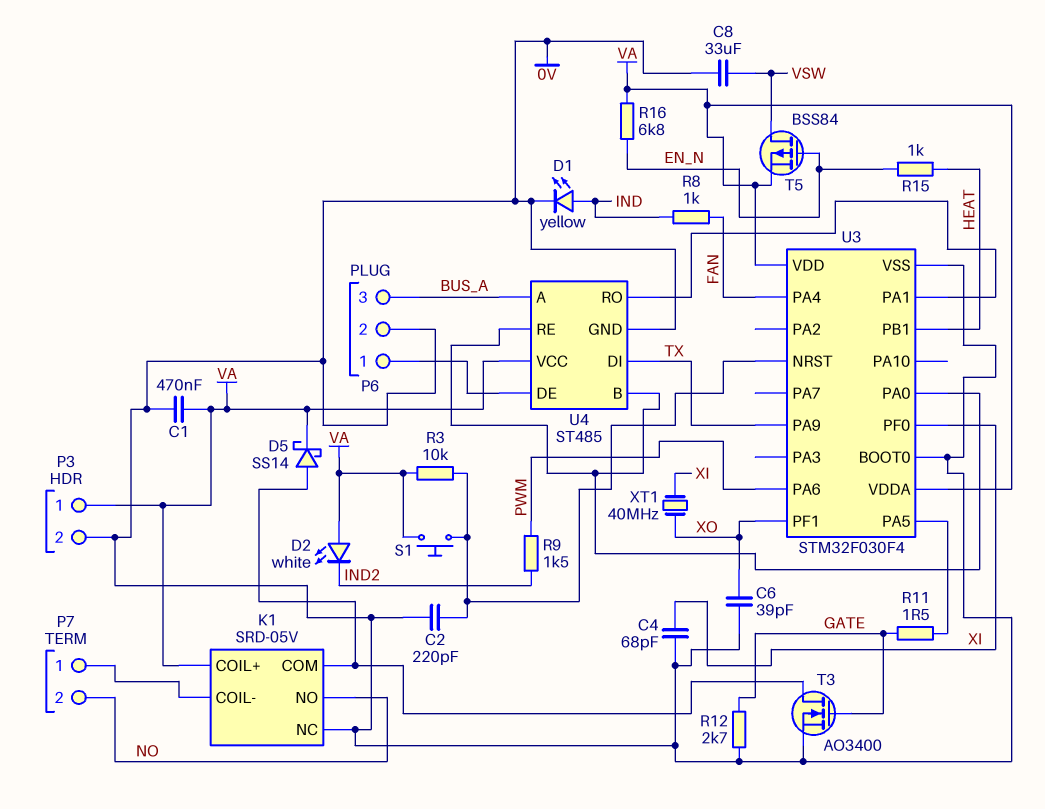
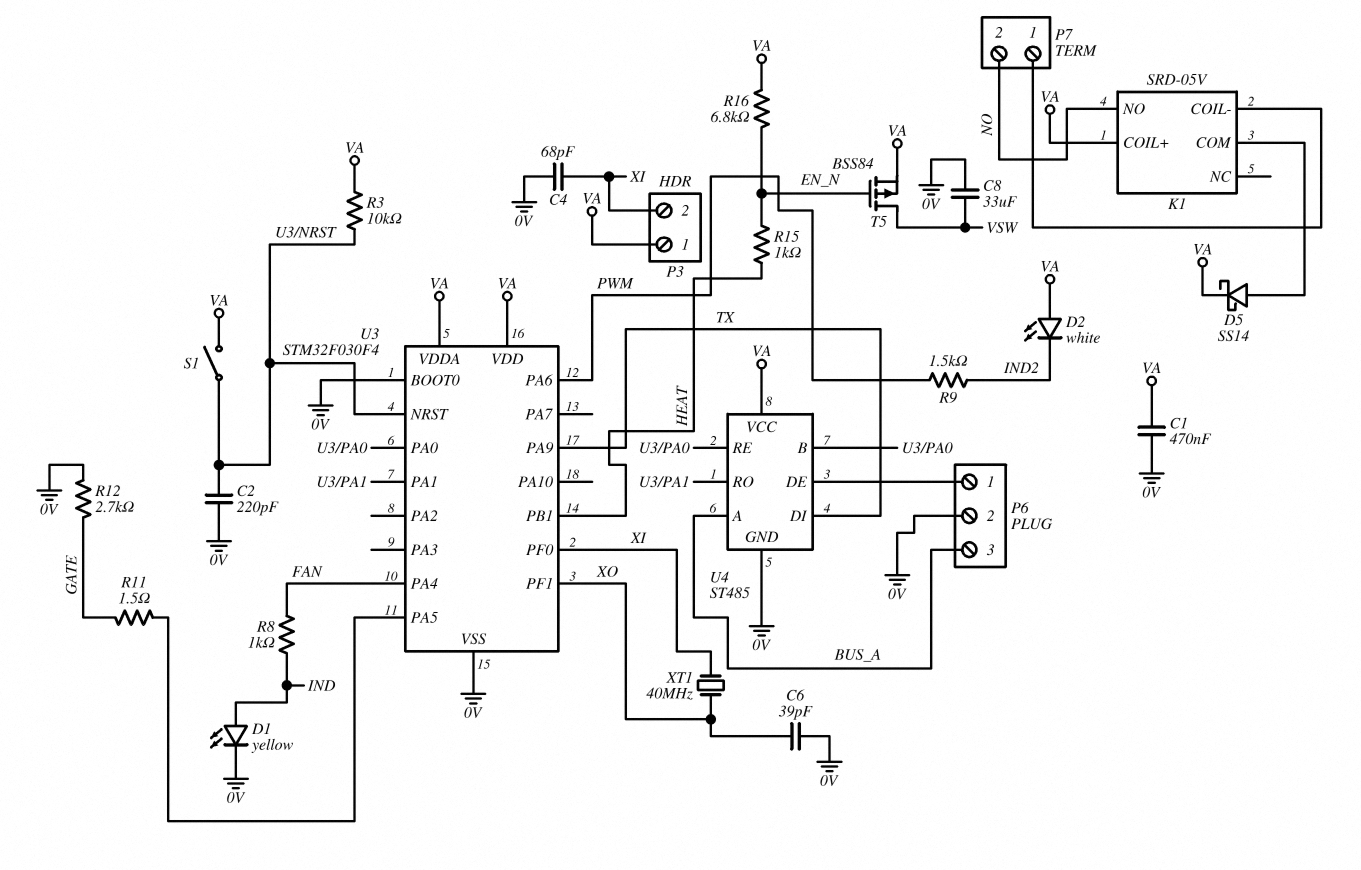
K1 pin NC: 0V -> none
P3 pin 2: 0V -> XI
S1: button (U3/NRST, VA) -> switch (U3/NRST, VA)
T3: NMOS AO3400 (G GATE, D K1/COM, S 0V) -> none

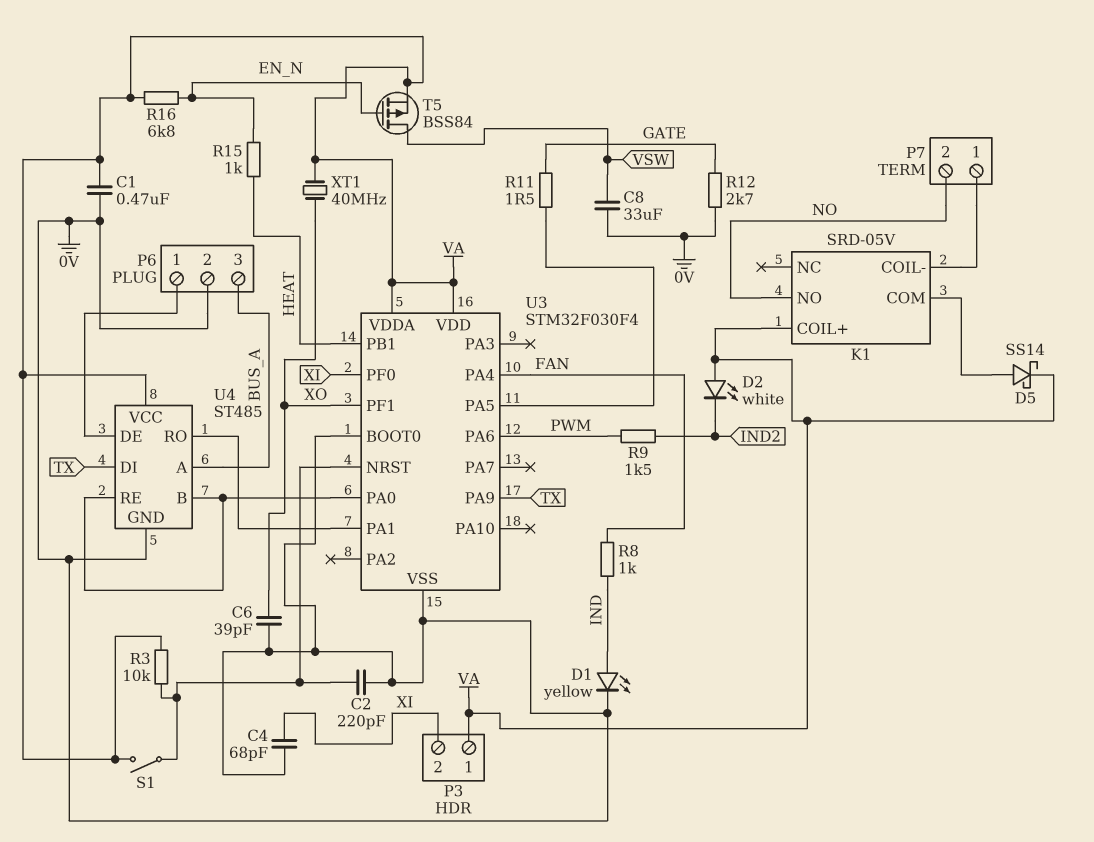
XT1: 40MHz (XI, XO) -> 40MHz (VA, XO)

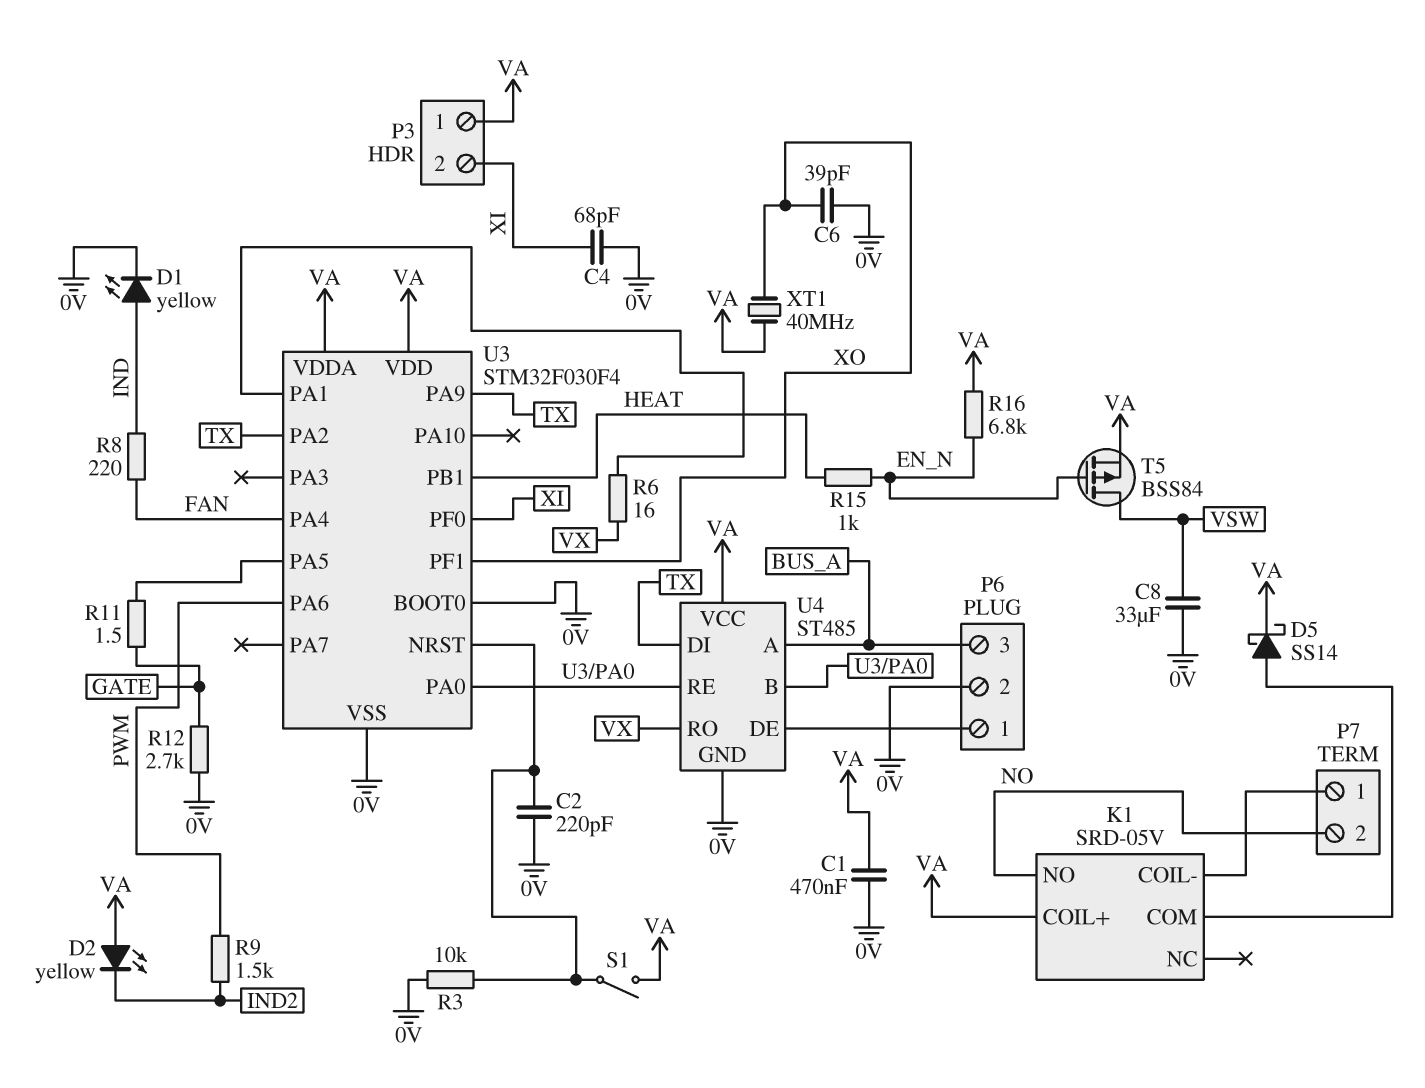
D2: LED white (A VA, K IND2) -> LED yellow (A VA, K IND2)
R3: 10k (U3/NRST, VA) -> 10k (0V, U3/NRST)
R6: none -> 16 (U3/PA1, VX)
R8: 1k (FAN, IND) -> 220 (FAN, IND)
U3 pin PA2: none -> TX
U4 pin RO: U3/PA1 -> VX

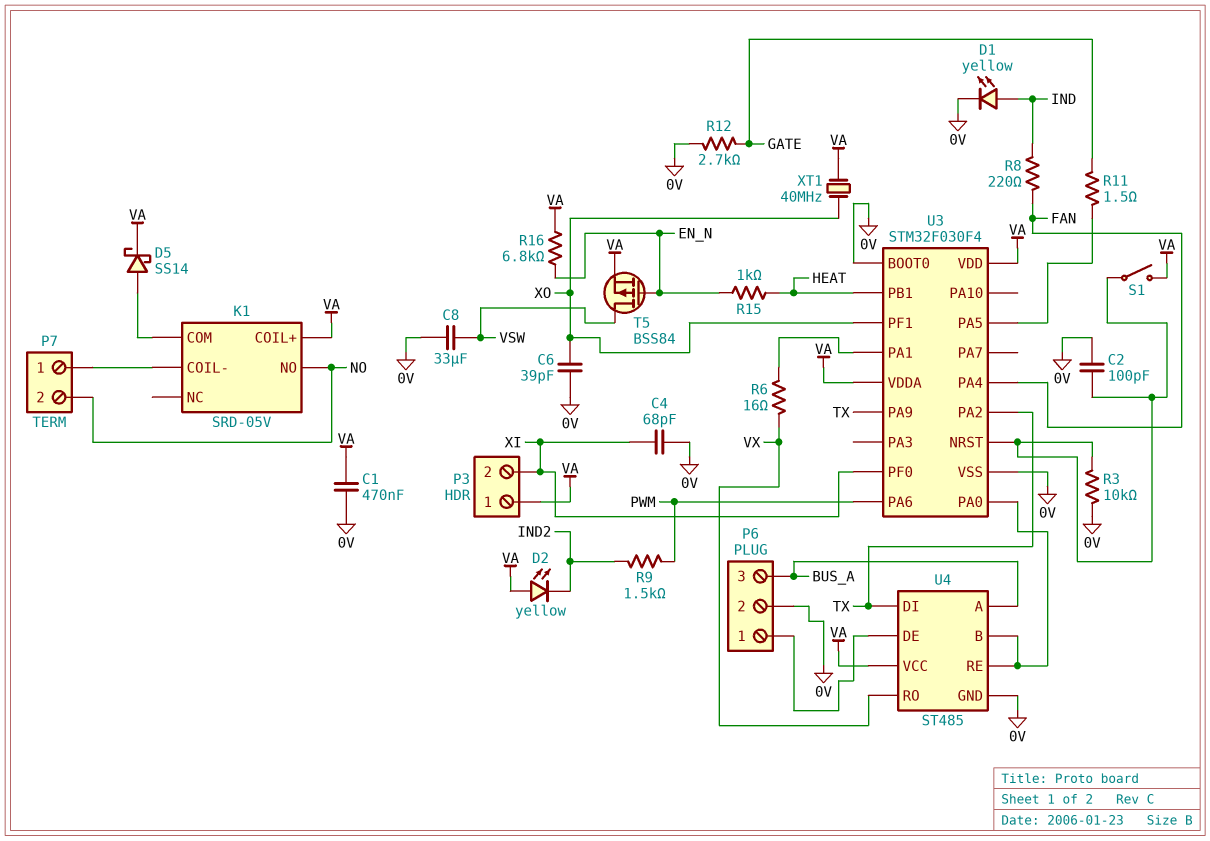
C2: 220pF (0V, U3/NRST) -> 100pF (0V, U3/NRST)

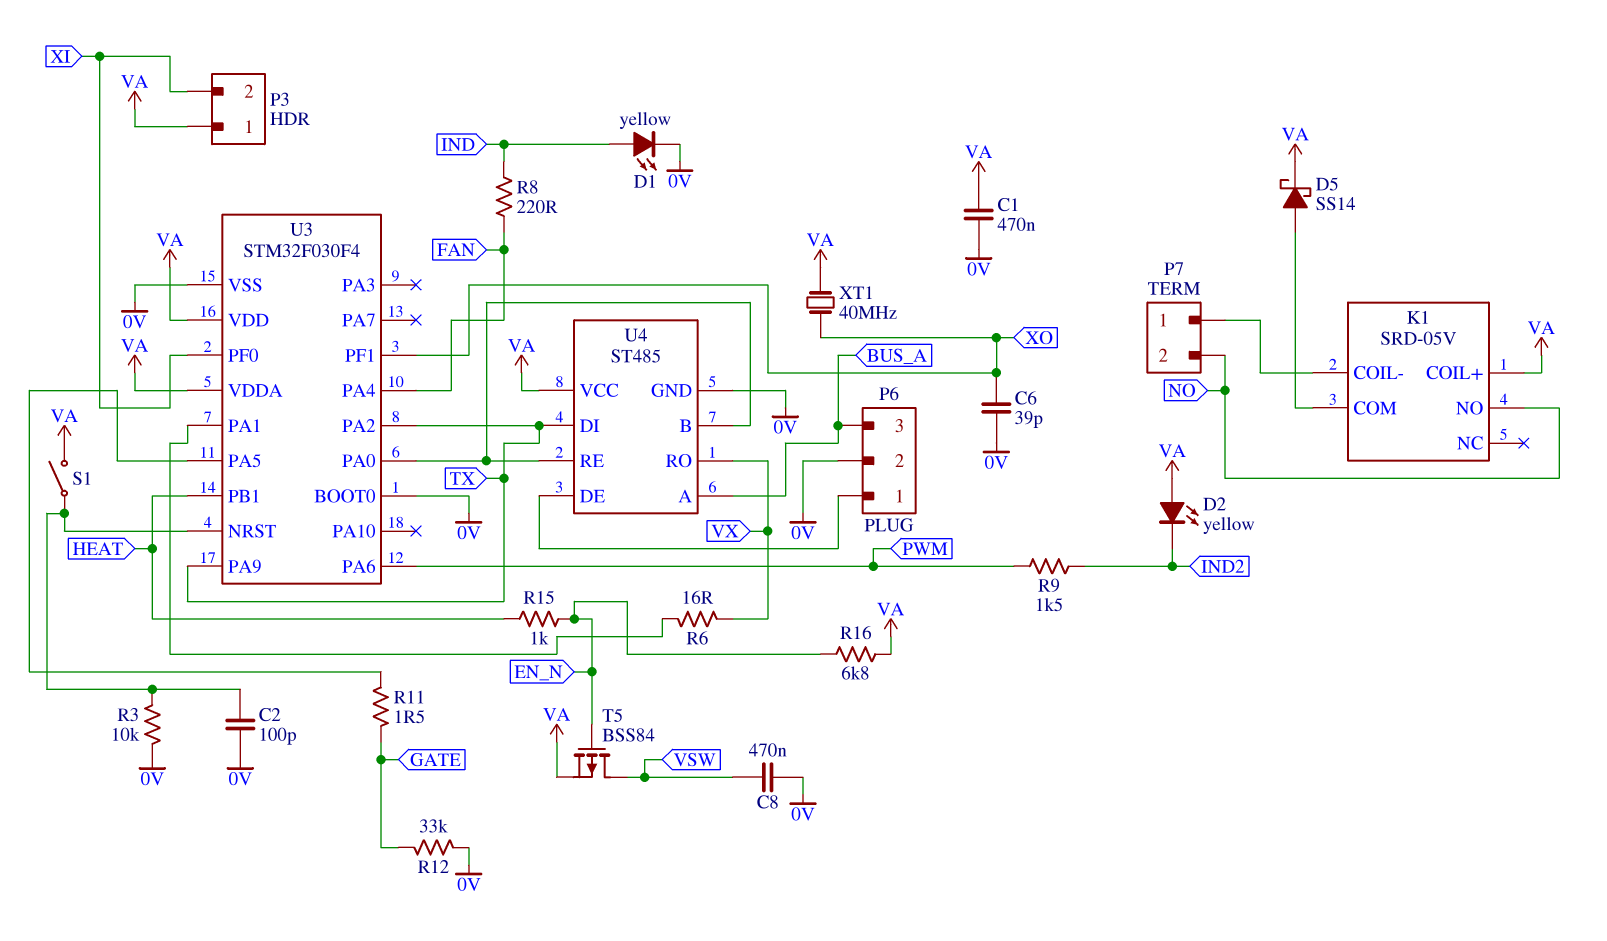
C4: 68pF (0V, XI) -> none
C8: 33uF (0V, VSW) -> 470nF (0V, VSW)
R12: 2.7k (0V, GATE) -> 33k (0V, GATE)

